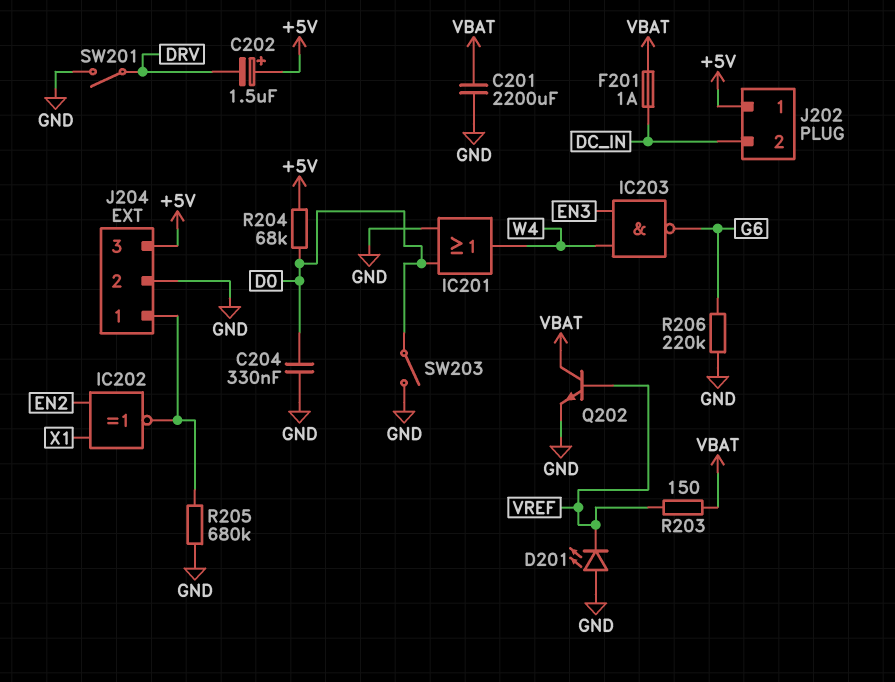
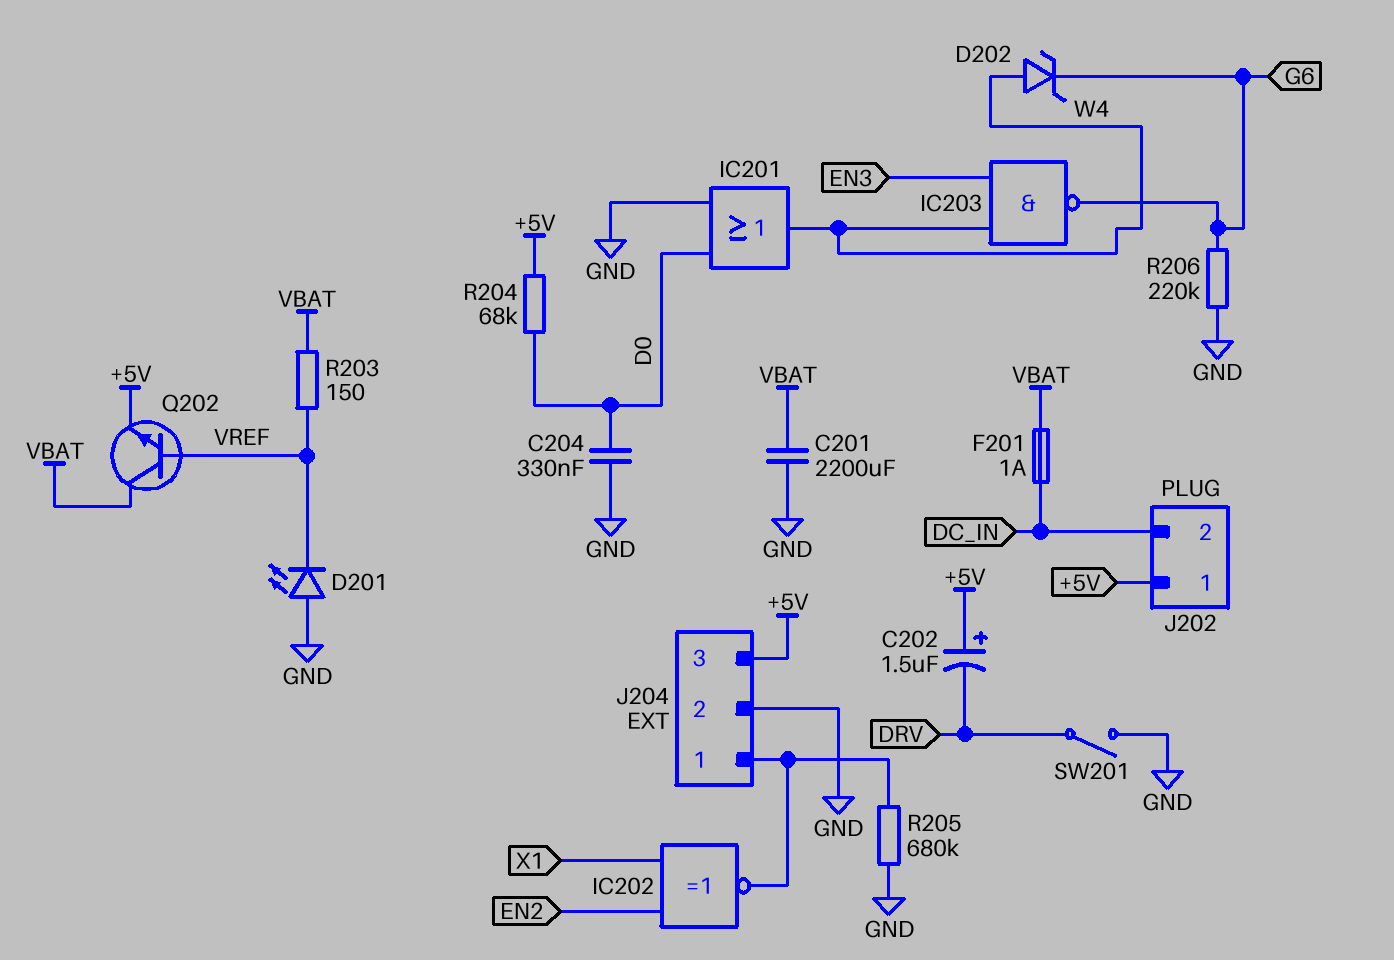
D202: none -> zener (A W4, K G6)
Q202: NPN (B VREF, C VBAT, E GND) -> NPN (B VREF, C VBAT, E +5V)
SW203: switch (D0, GND) -> none

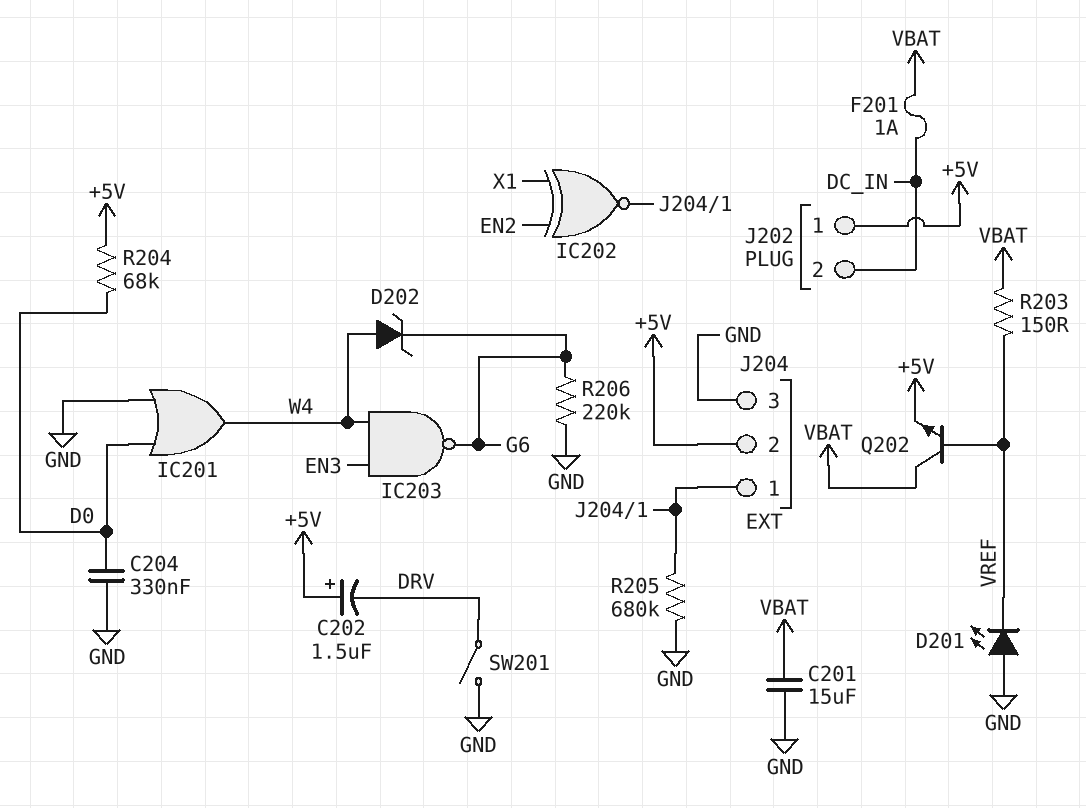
C201: 2200uF (GND, VBAT) -> 15uF (GND, VBAT)
J204 pin 2: GND -> +5V
J204 pin 3: +5V -> GND

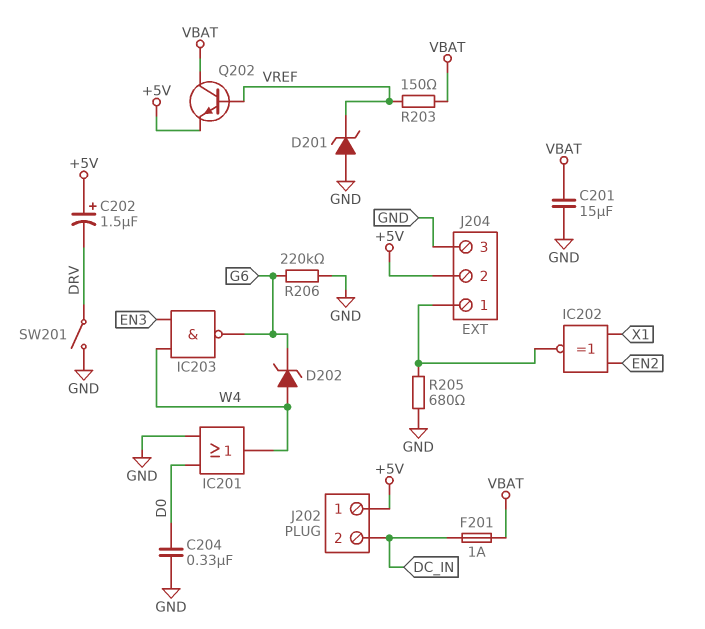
D201: LED (A GND, K VREF) -> zener (A GND, K VREF)
R204: 68k (+5V, D0) -> none
R205: 680k (GND, J204/1) -> 680 (GND, J204/1)

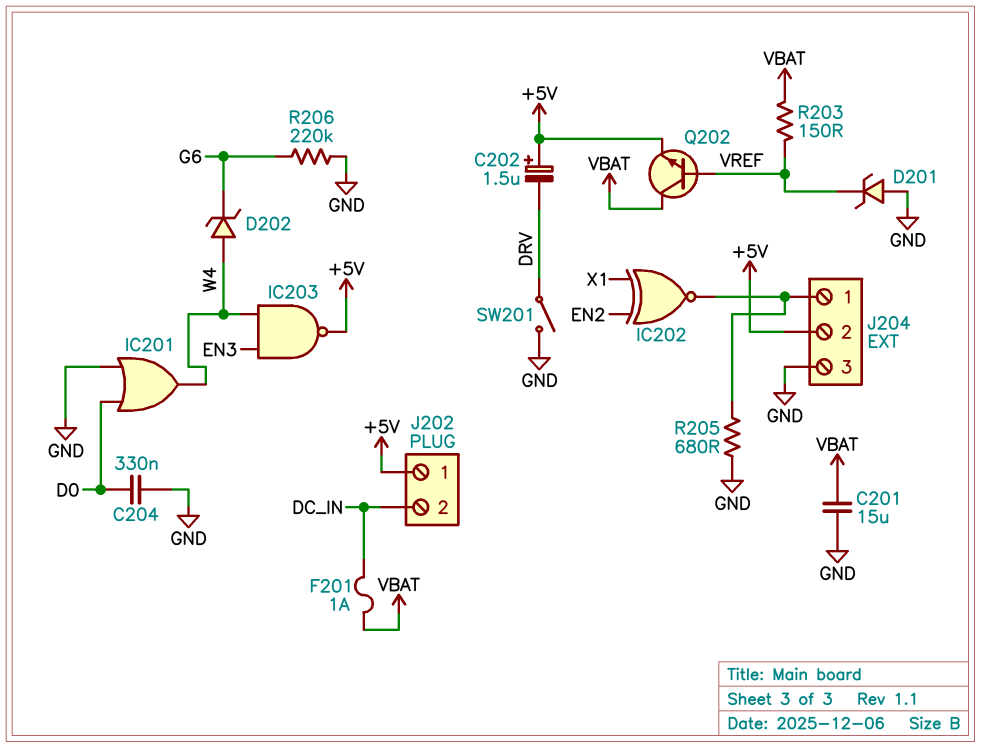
IC203: NAND (in EN3, in W4, out G6) -> NAND (in EN3, in W4, out +5V)

